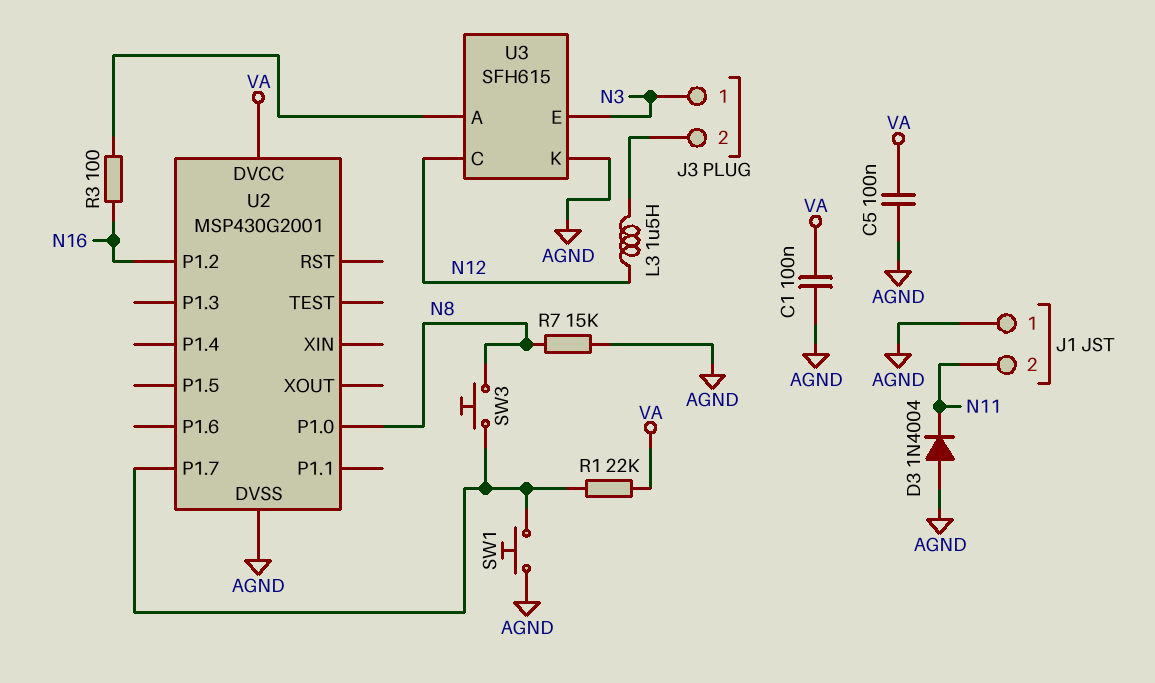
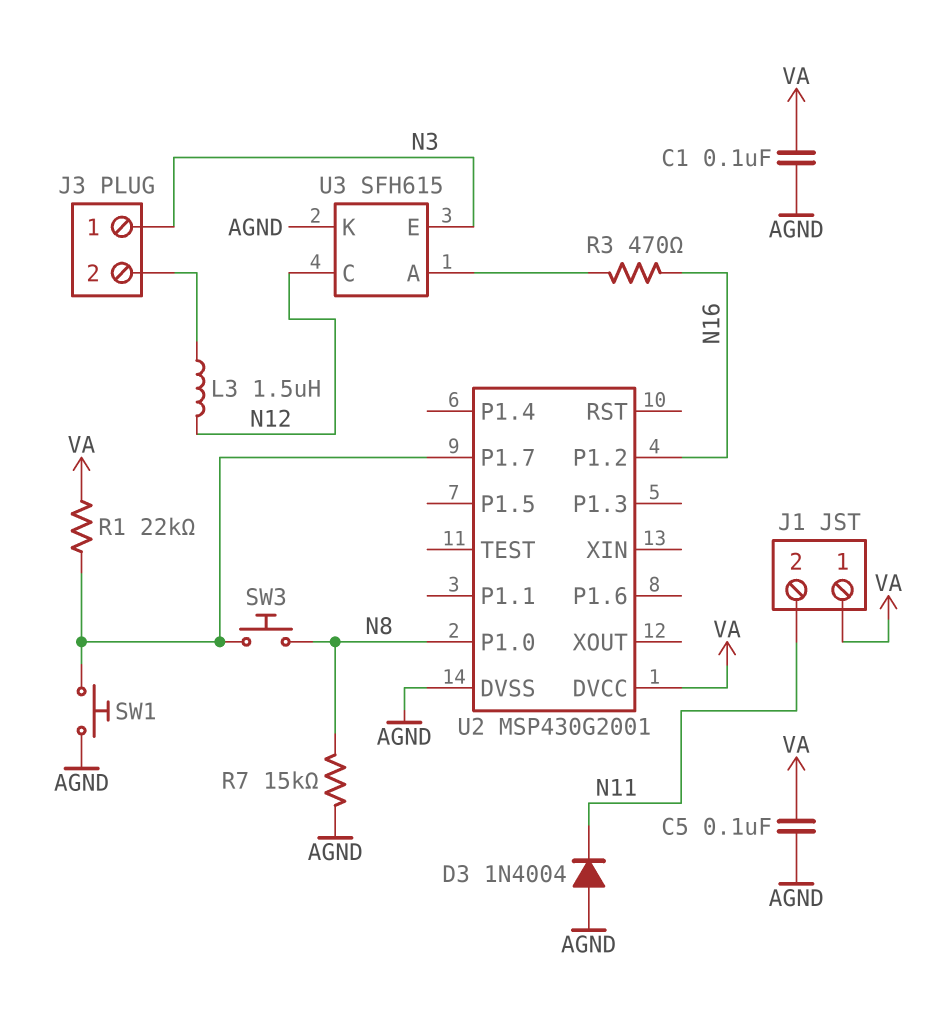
J1 pin 1: AGND -> VA
R3: 100 (N16, U3/A) -> 470 (N16, U3/A)

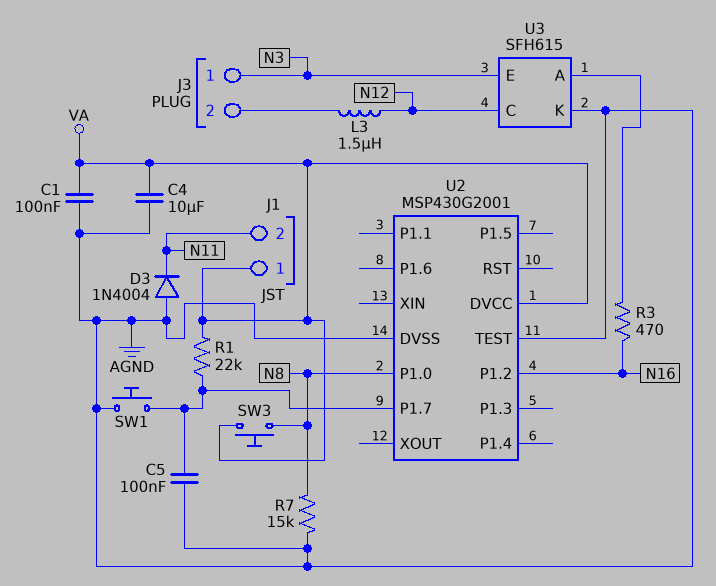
C4: none -> 10uF (AGND, VA)
C5: 100nF (AGND, VA) -> 100nF (AGND, U2/P1.7)
SW3: button (N8, U2/P1.7) -> button (N8, VA)
U2 pin TEST: none -> AGND

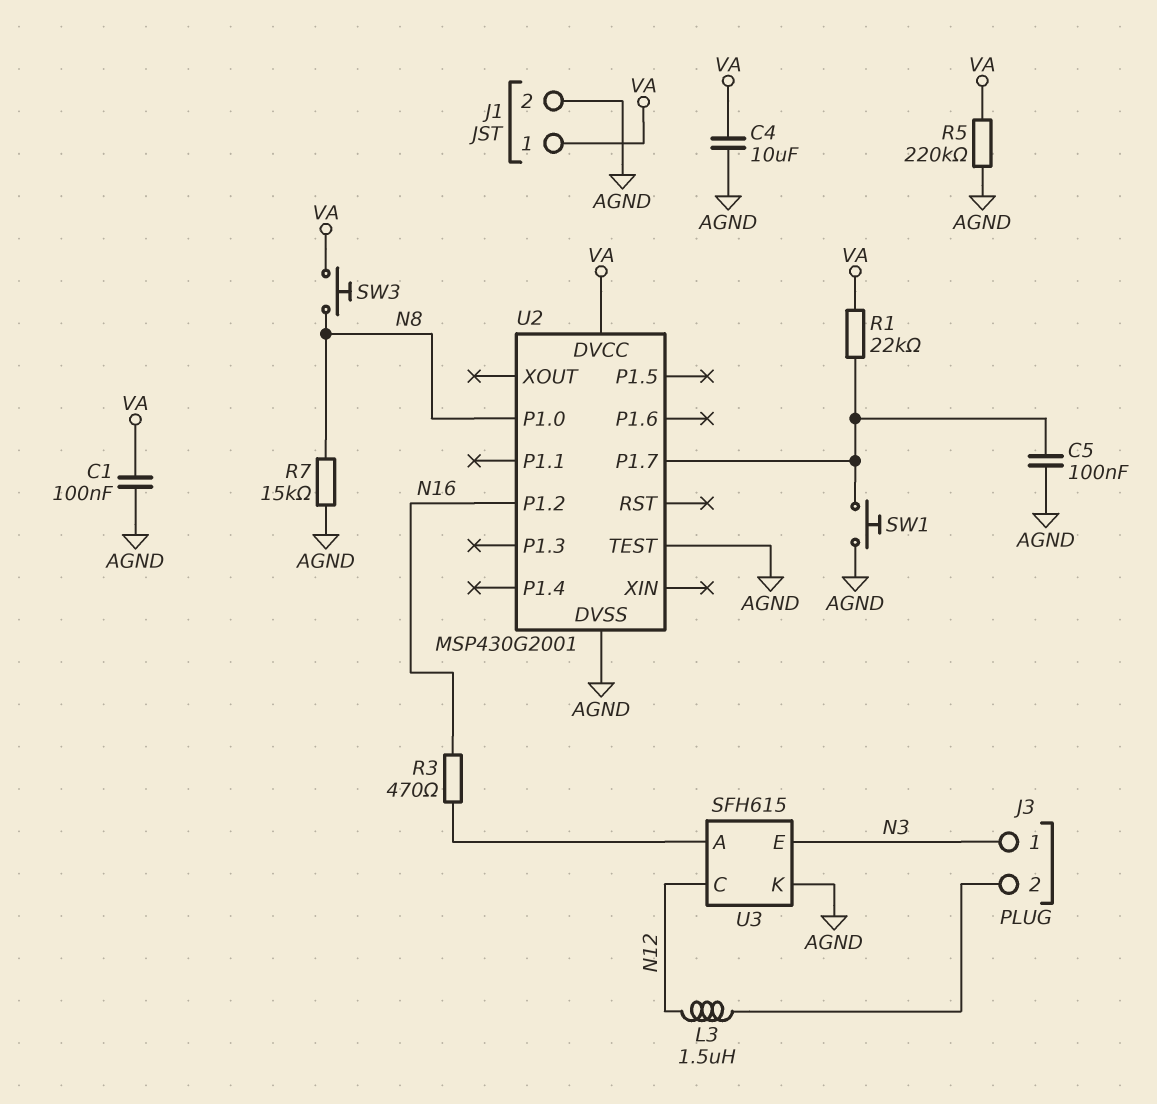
D3: diode 1N4004 (A AGND, K N11) -> none
J1 pin 2: N11 -> AGND
R5: none -> 220k (AGND, VA)

